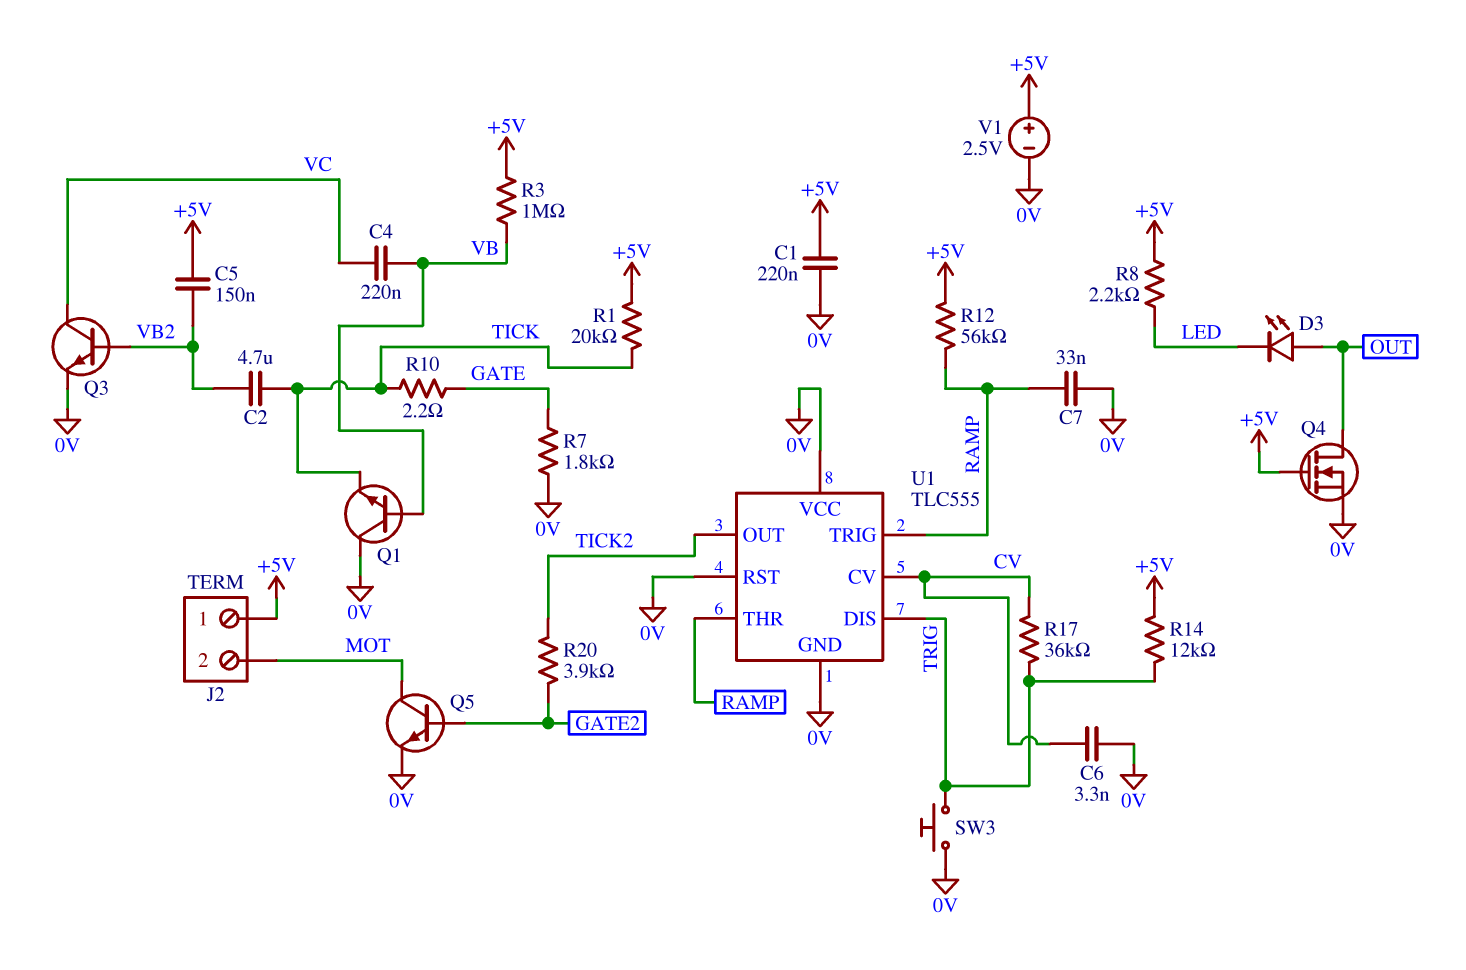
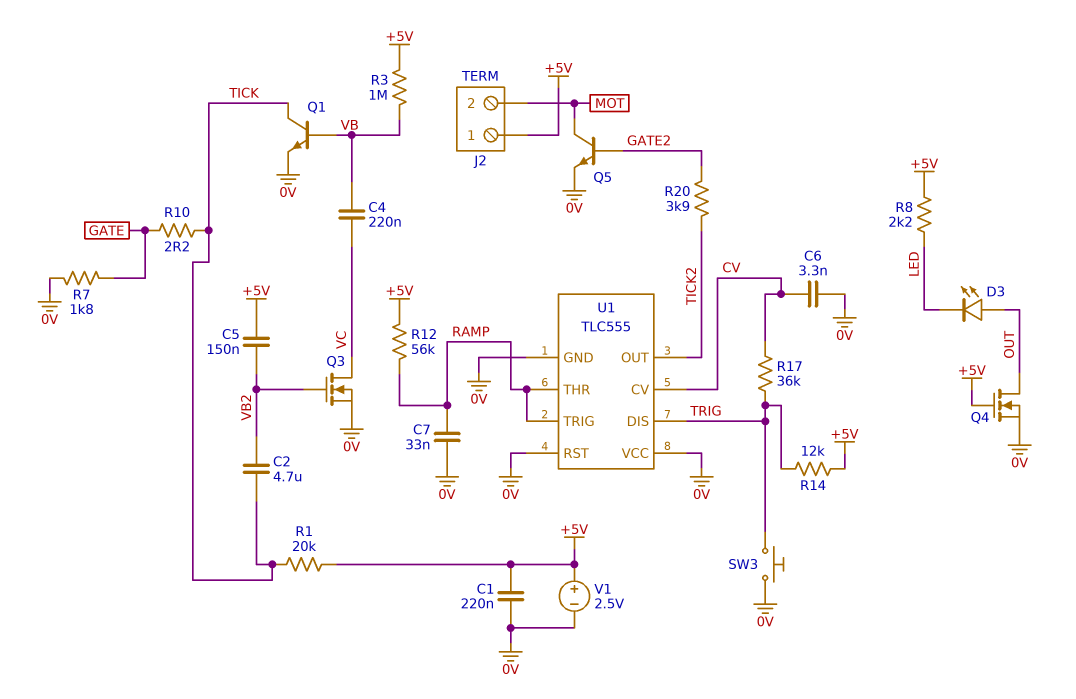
Q1: NPN (B VB, C 0V, E TICK) -> NPN (B VB, C TICK, E 0V)
Q3: NPN (B VB2, C VC, E 0V) -> NMOS (G VB2, D VC, S 0V)

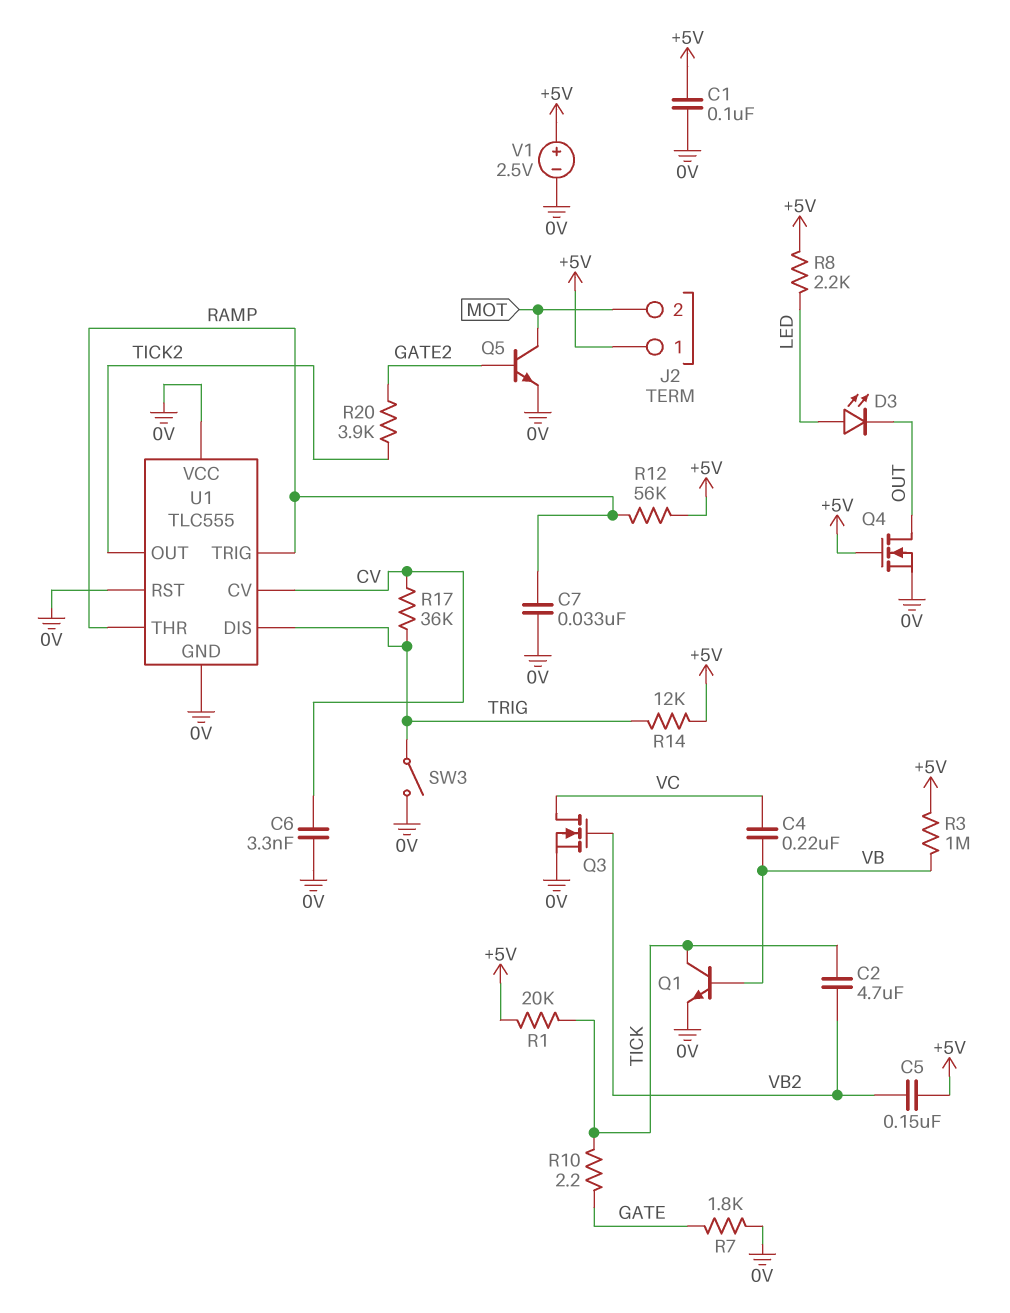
C1: 220nF (+5V, 0V) -> 100nF (+5V, 0V)
D3: LED (A OUT, K LED) -> LED (A LED, K OUT)
SW3: button (0V, TRIG) -> switch (0V, TRIG)

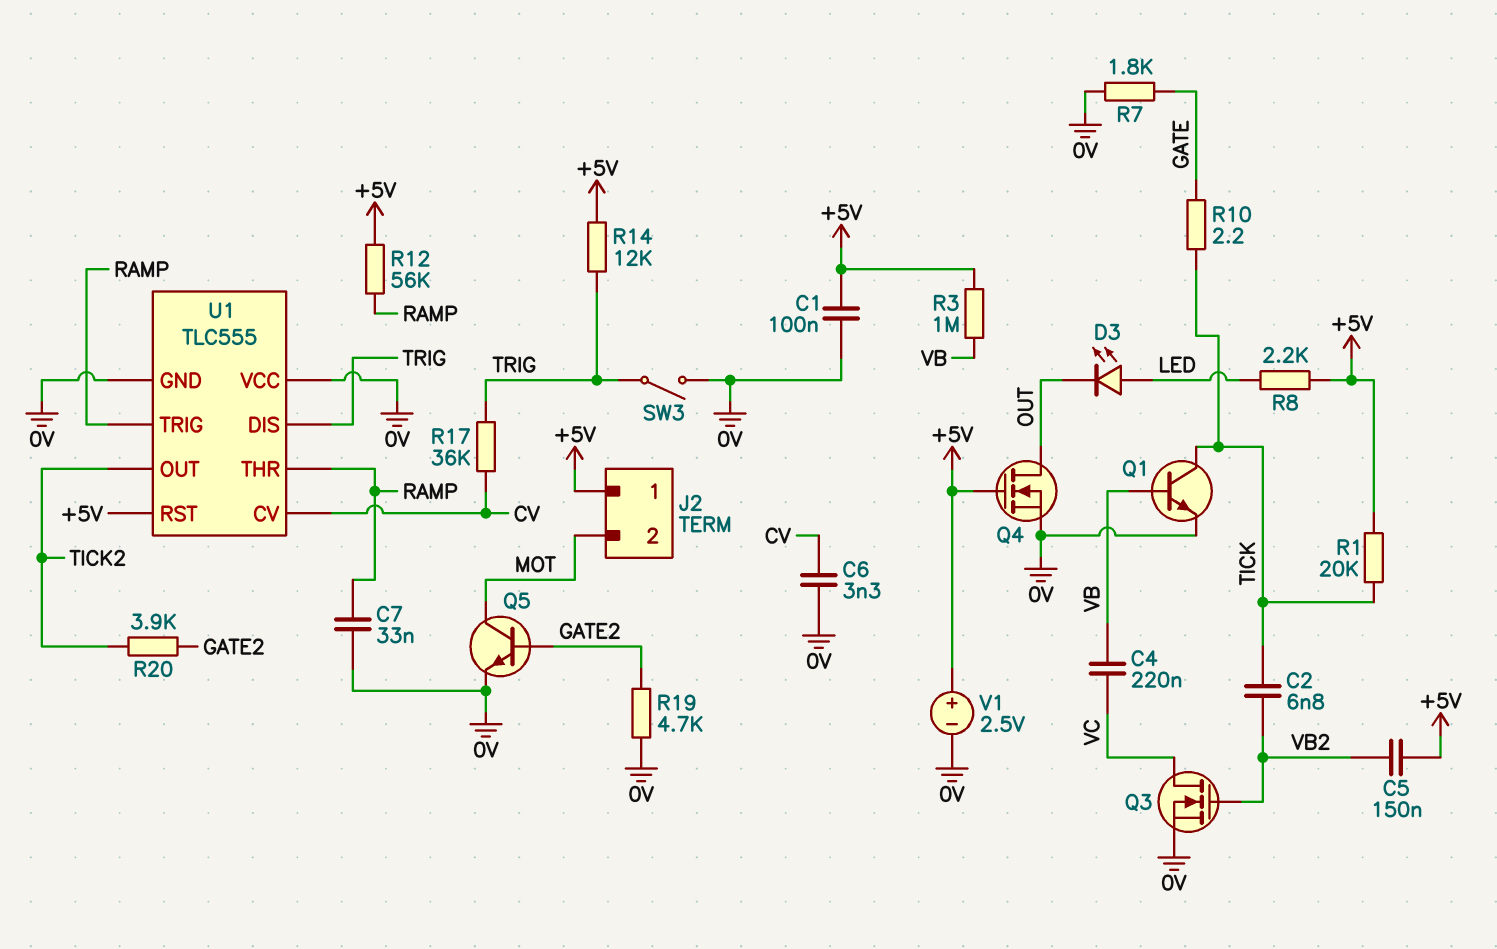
C2: 4.7uF (TICK, VB2) -> 6.8nF (TICK, VB2)
R19: none -> 4.7k (0V, GATE2)
U1 pin RST: 0V -> +5V

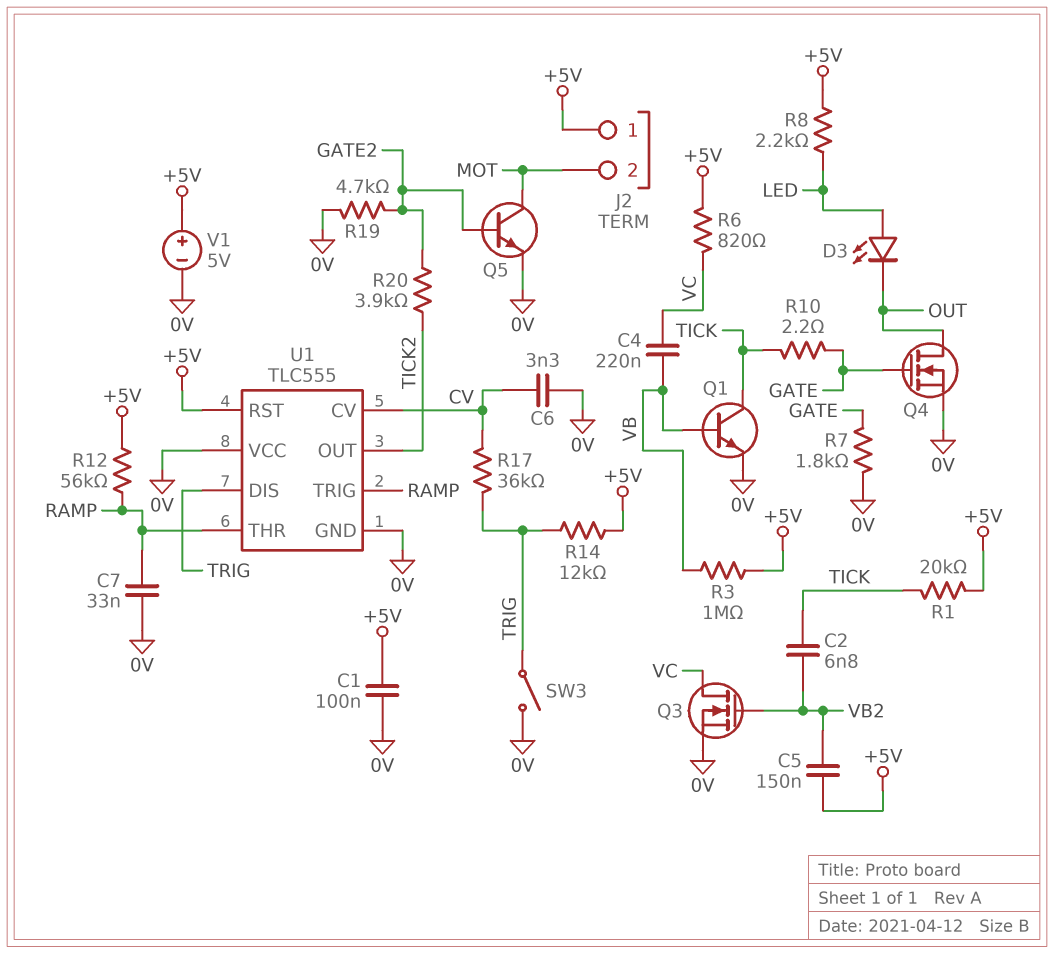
Q4: NMOS (G +5V, D OUT, S 0V) -> NMOS (G GATE, D OUT, S 0V)
R6: none -> 820 (+5V, VC)
V1: 2.5V (plus +5V, minus 0V) -> 5V (plus +5V, minus 0V)

